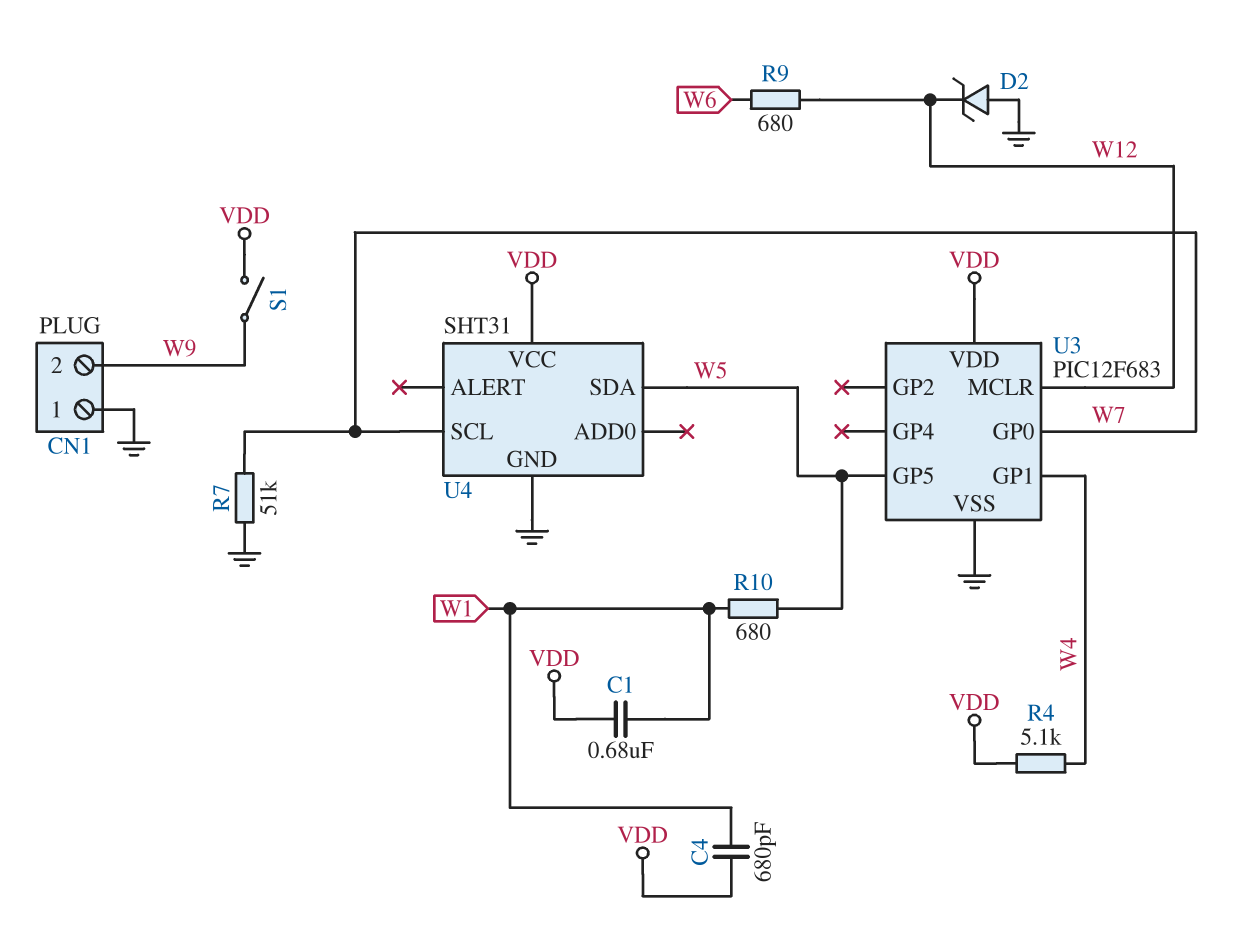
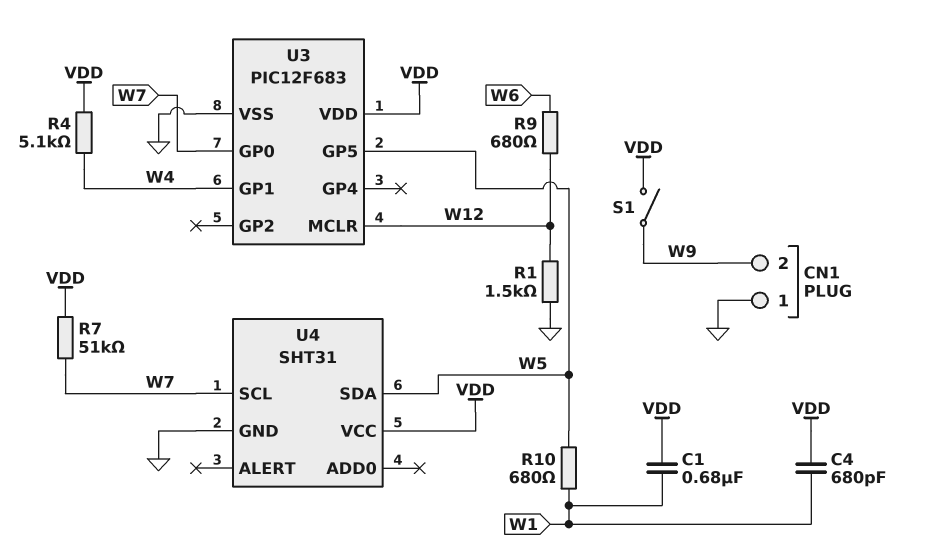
D2: zener (A GND, K W12) -> none
R1: none -> 1.5k (GND, W12)
R7: 51k (GND, W7) -> 51k (VDD, W7)

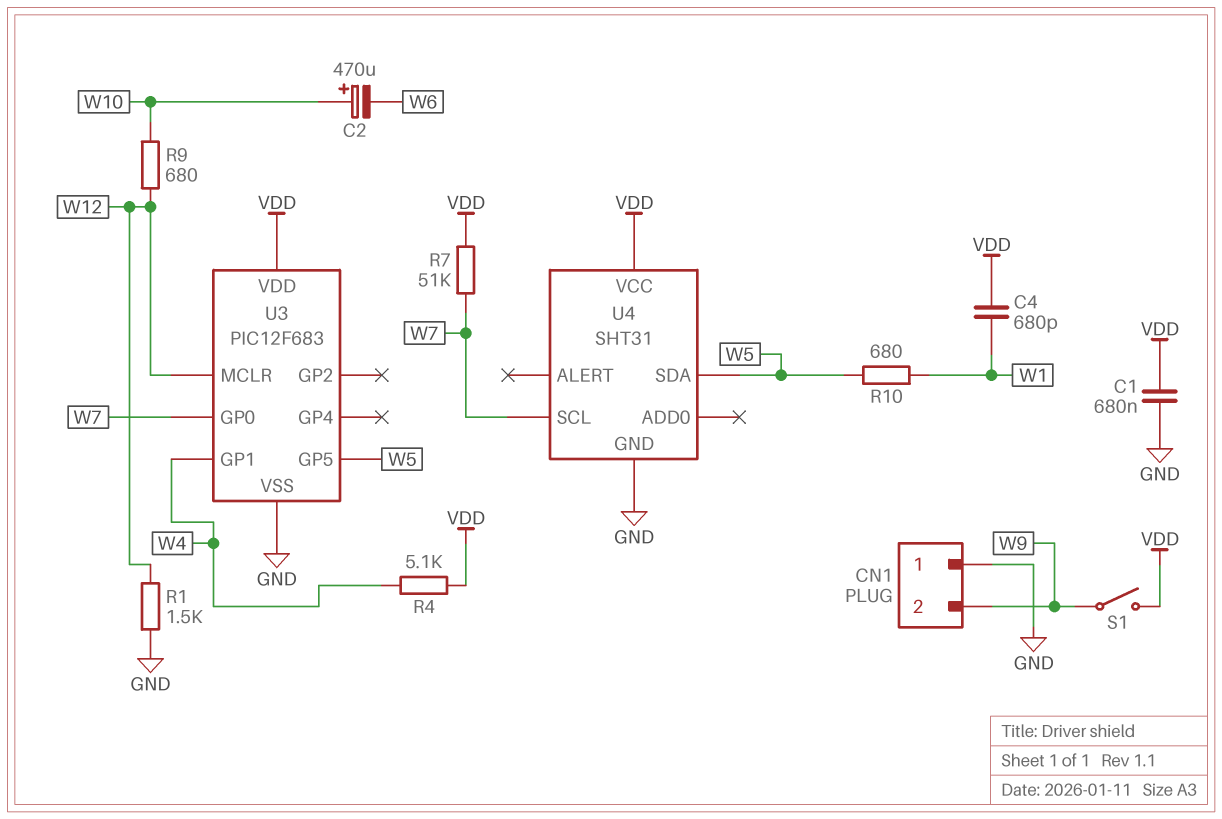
C1: 680nF (VDD, W1) -> 680nF (GND, VDD)
C2: none -> 470uF (plus W10, minus W6)
R9: 680 (W6, W12) -> 680 (W10, W12)

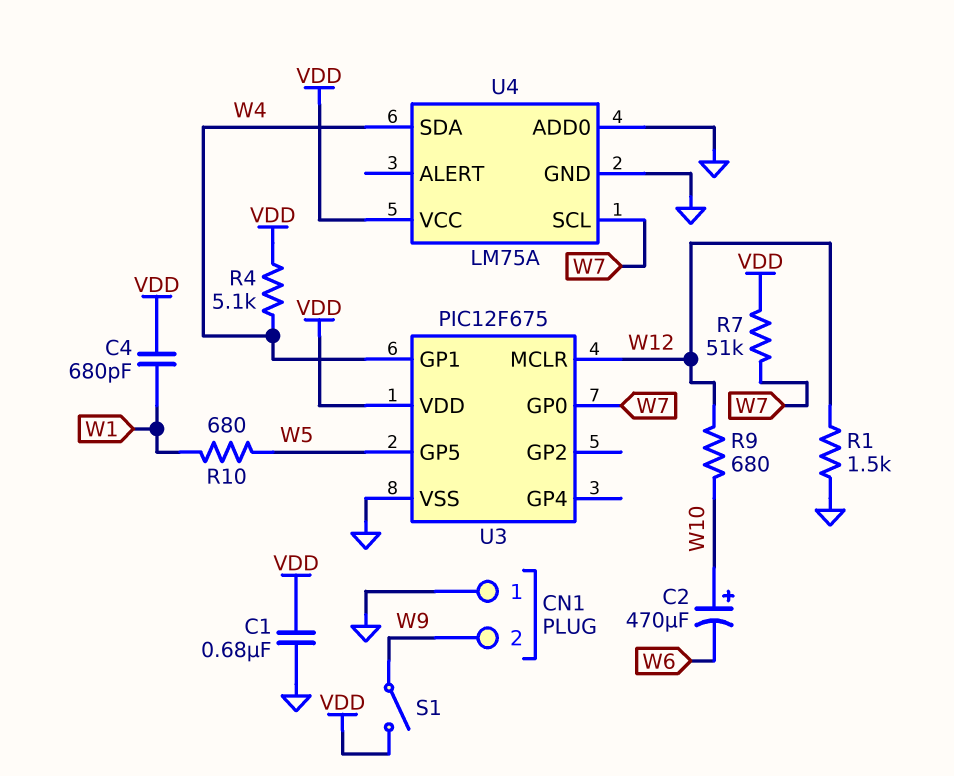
U3: PIC12F683 -> PIC12F675
U4: SHT31 -> LM75A
U4 pin ADD0: none -> GND
U4 pin SDA: W5 -> W4

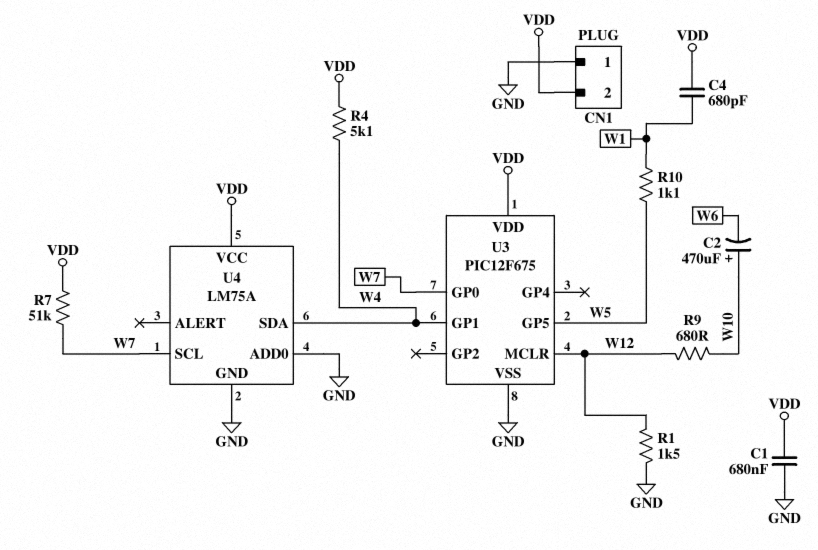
CN1 pin 2: W9 -> VDD
R10: 680 (W1, W5) -> 1.1k (W1, W5)
S1: switch (VDD, W9) -> none

